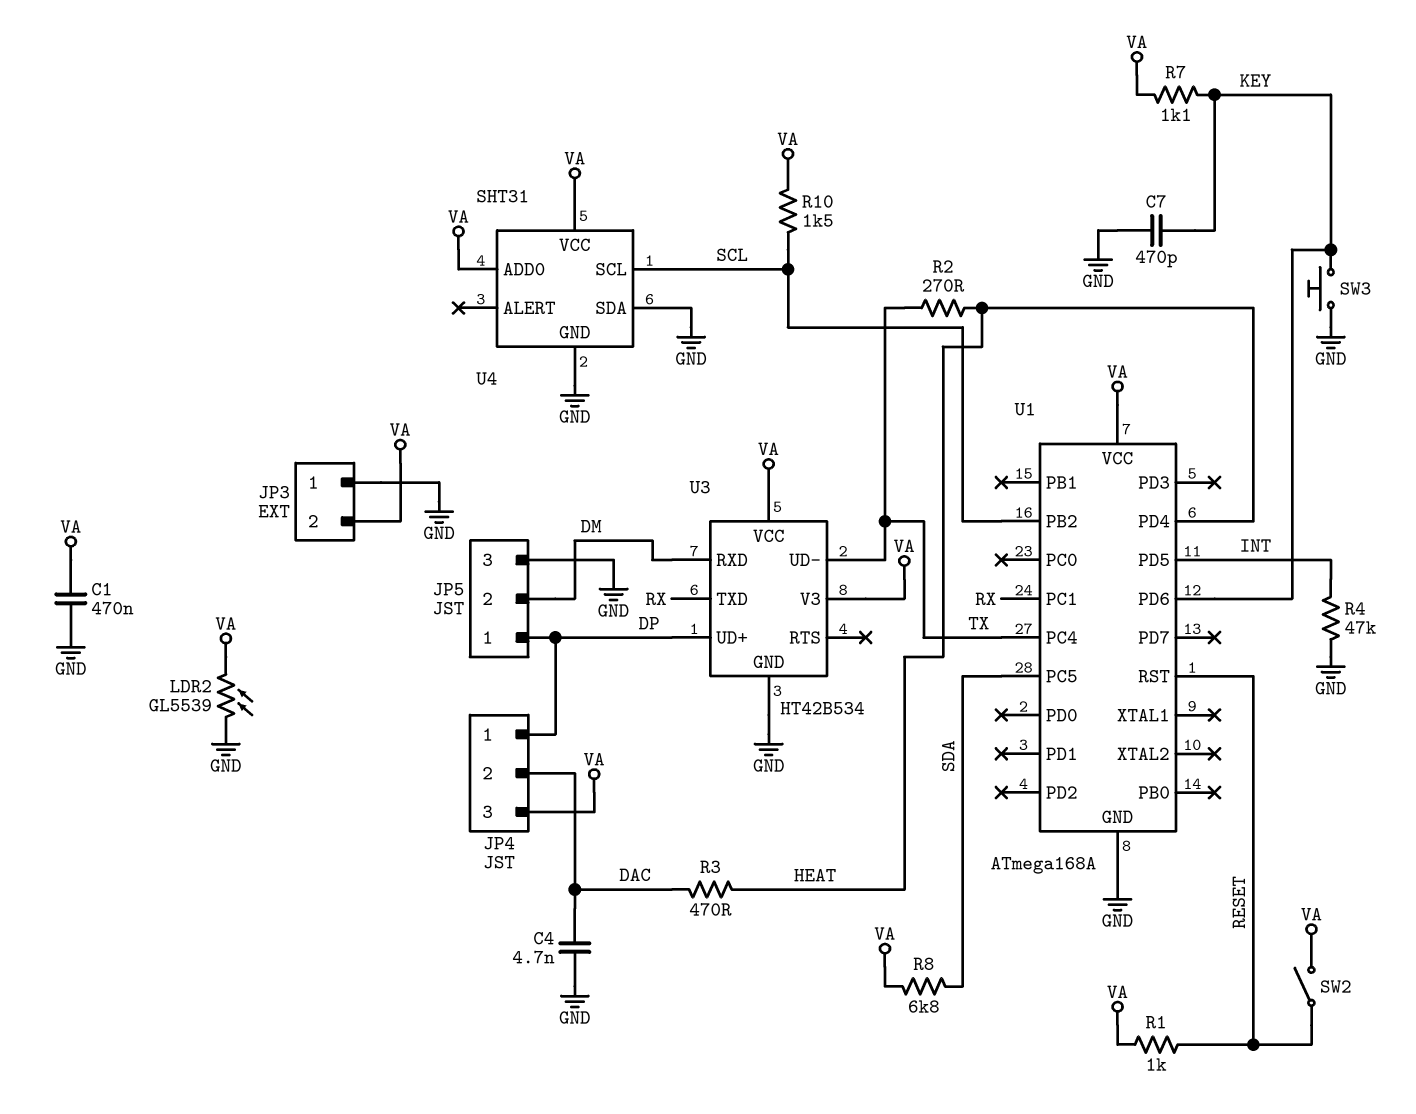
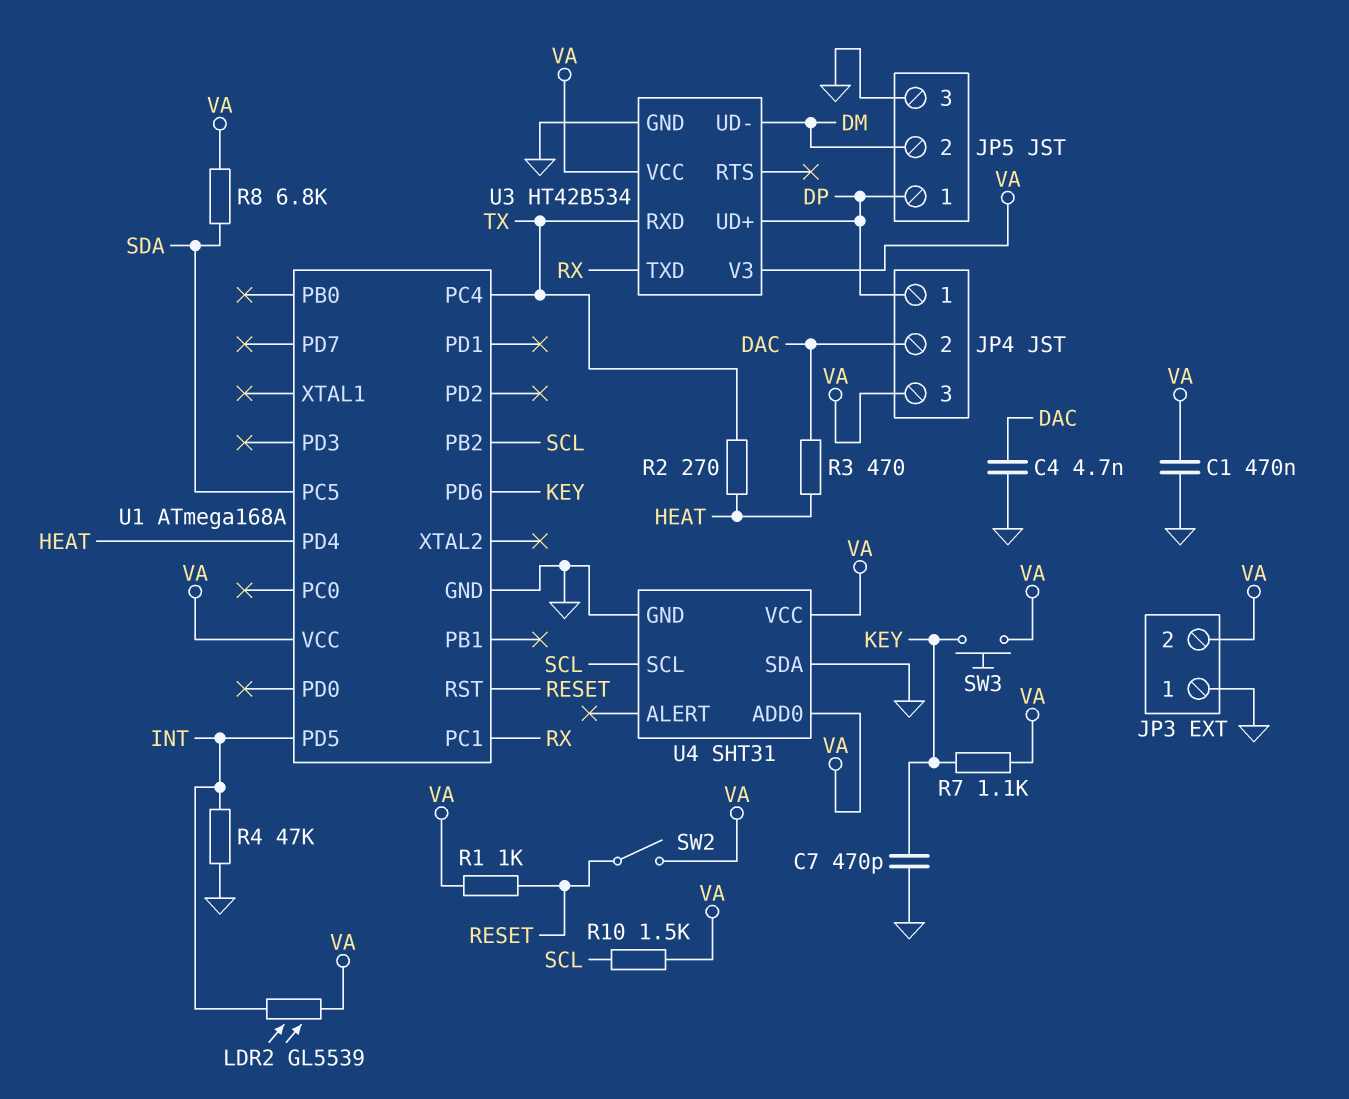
LDR2: GL5539 (GND, VA) -> GL5539 (INT, VA)
SW3: button (GND, KEY) -> button (KEY, VA)
U3 pin RXD: DM -> TX
U3 pin UD-: TX -> DM

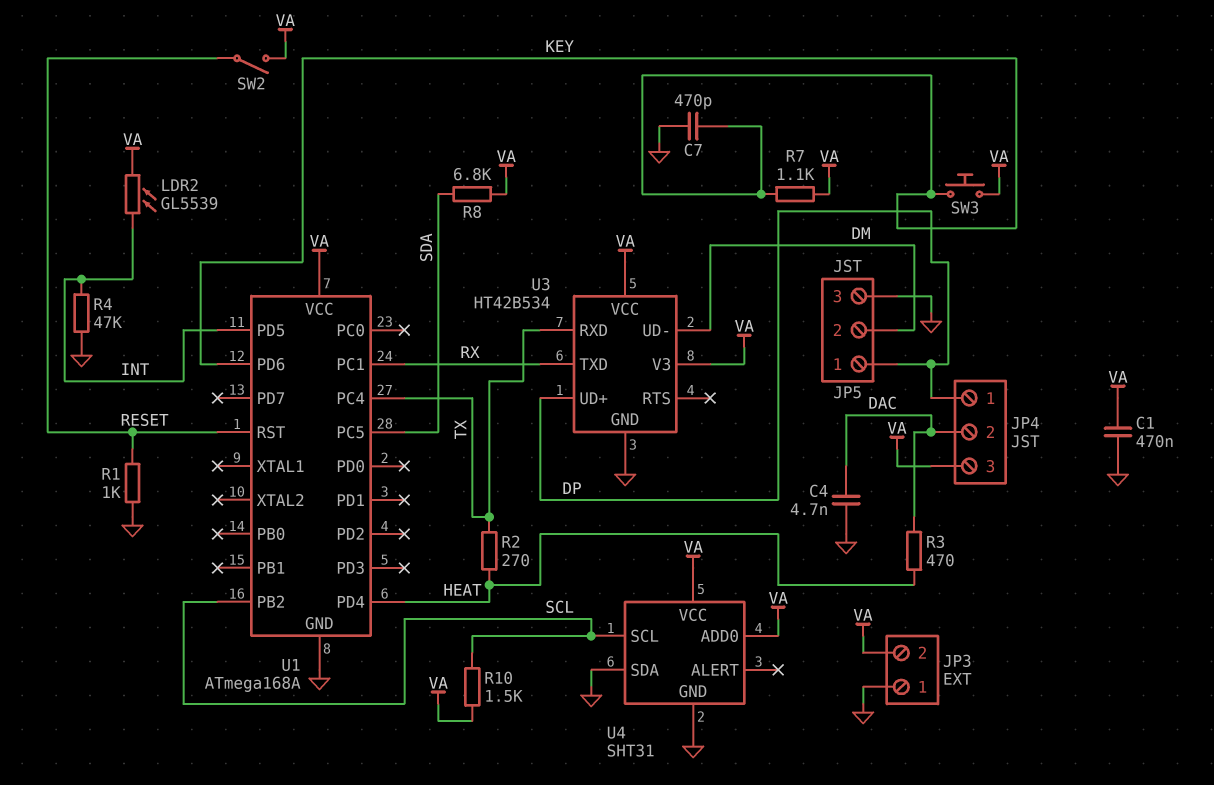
R1: 1k (RESET, VA) -> 1k (GND, RESET)

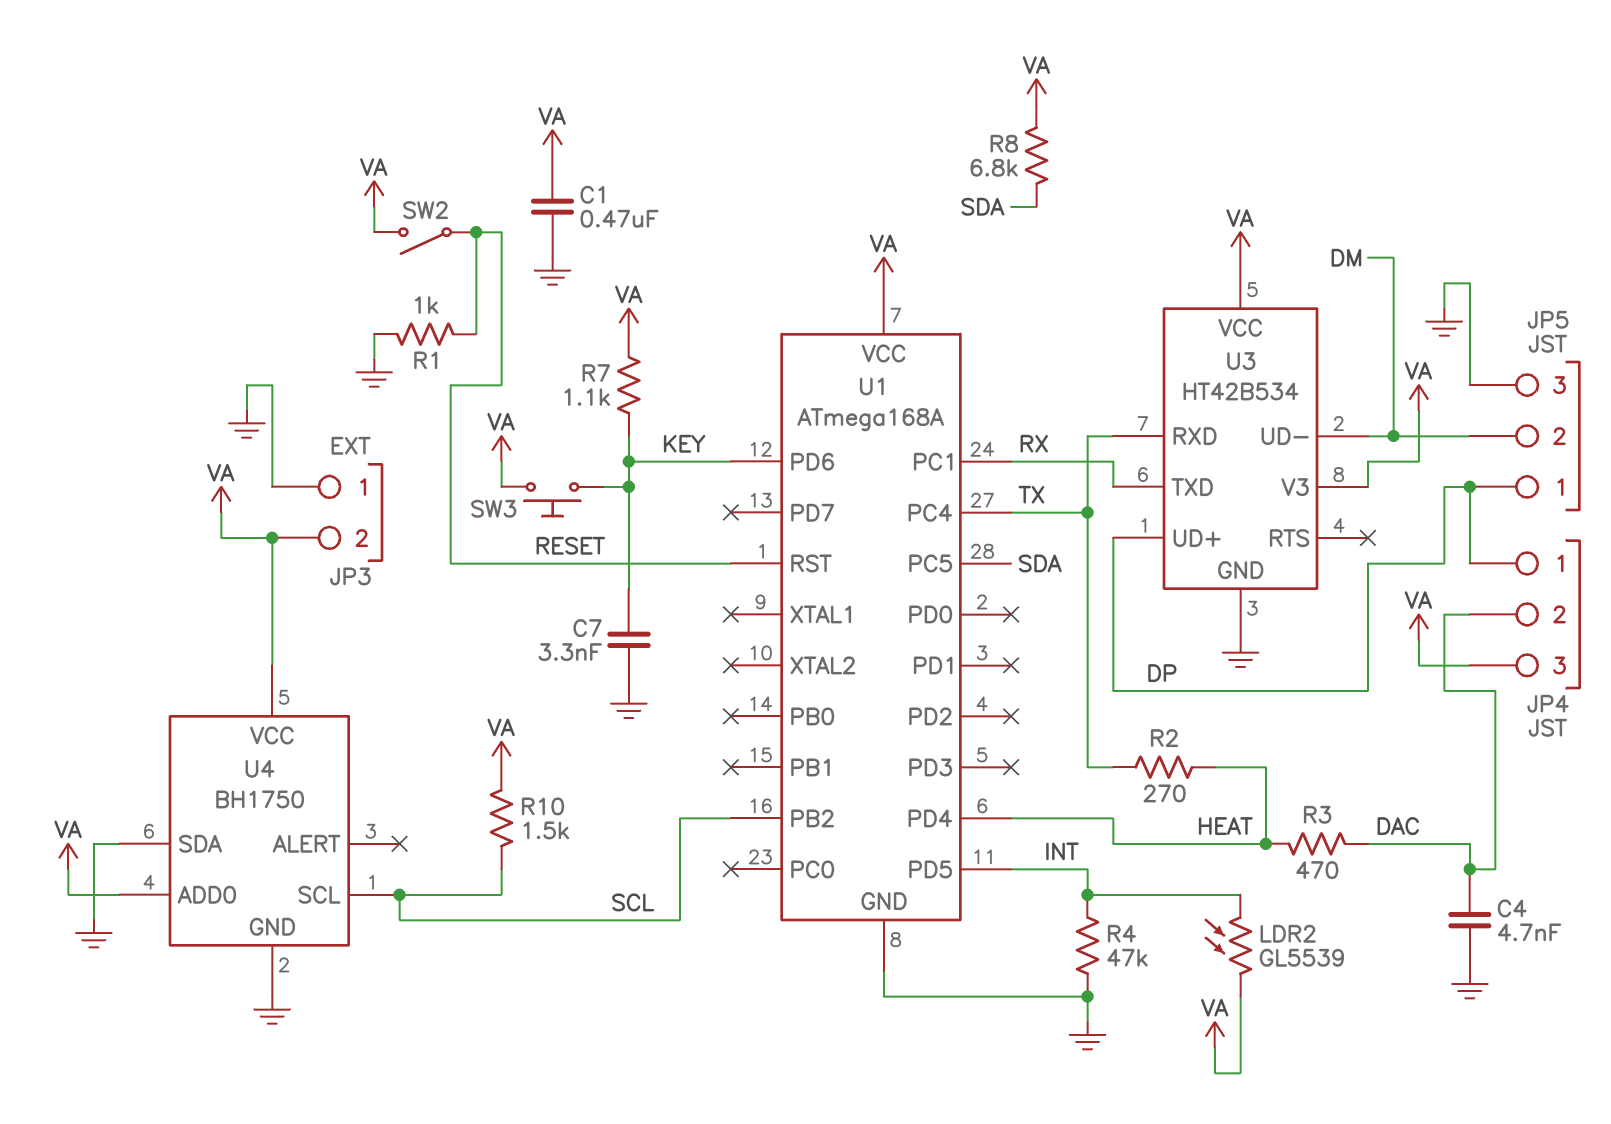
C7: 470pF (GND, KEY) -> 3.3nF (GND, KEY)
U4: SHT31 -> BH1750

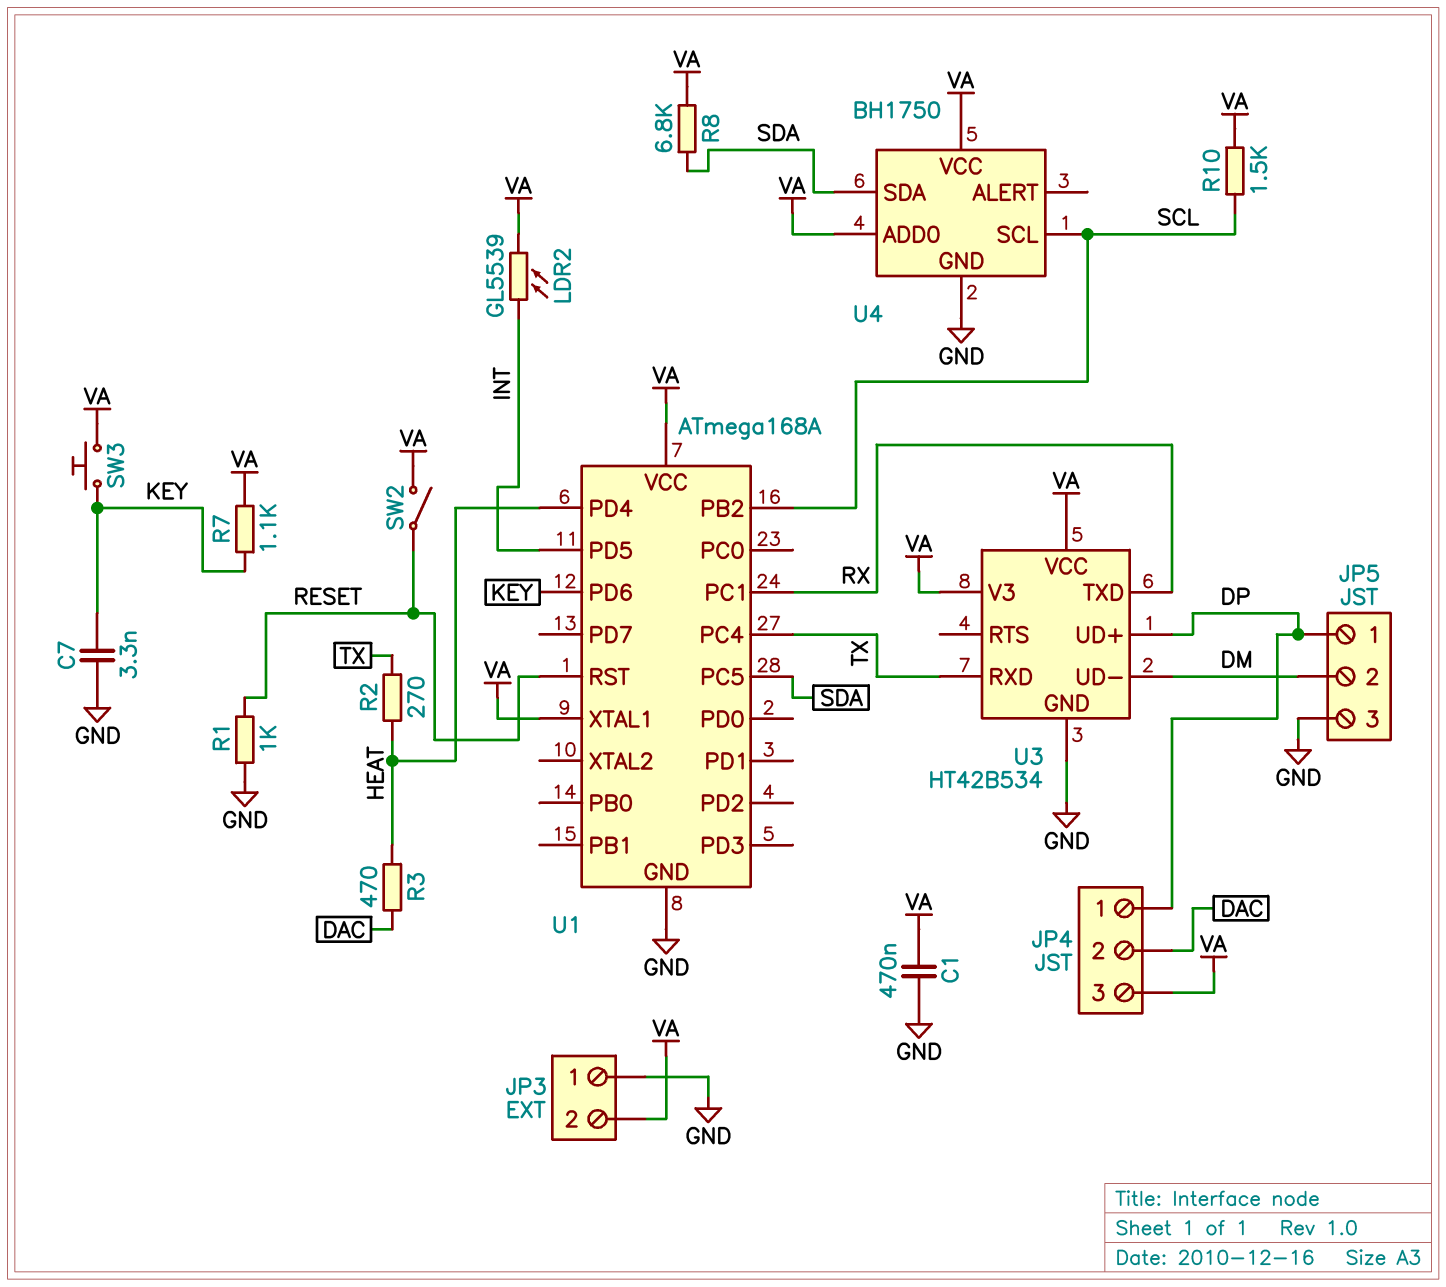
C4: 4.7nF (DAC, GND) -> none
R4: 47k (GND, INT) -> none
U1 pin XTAL1: none -> VA
U4 pin SDA: GND -> SDA

